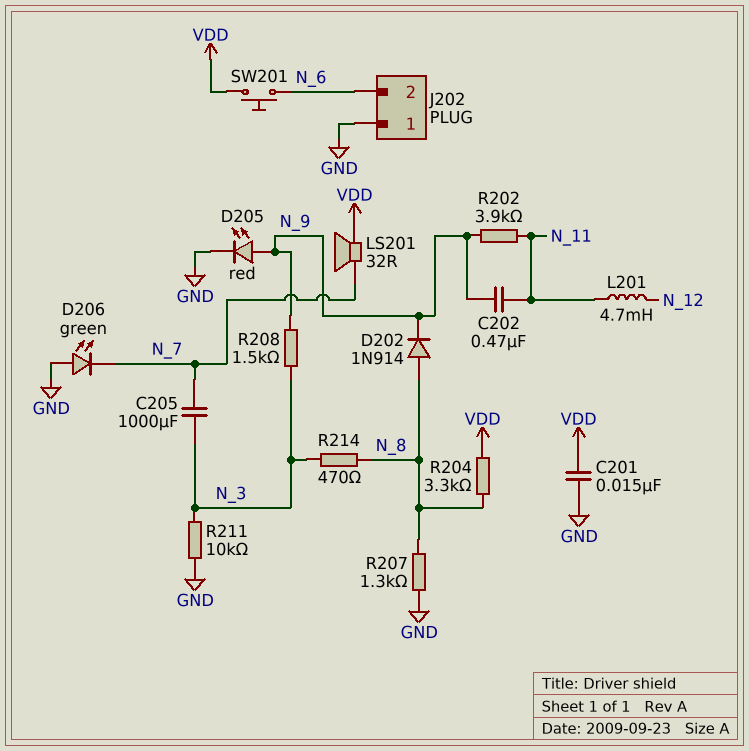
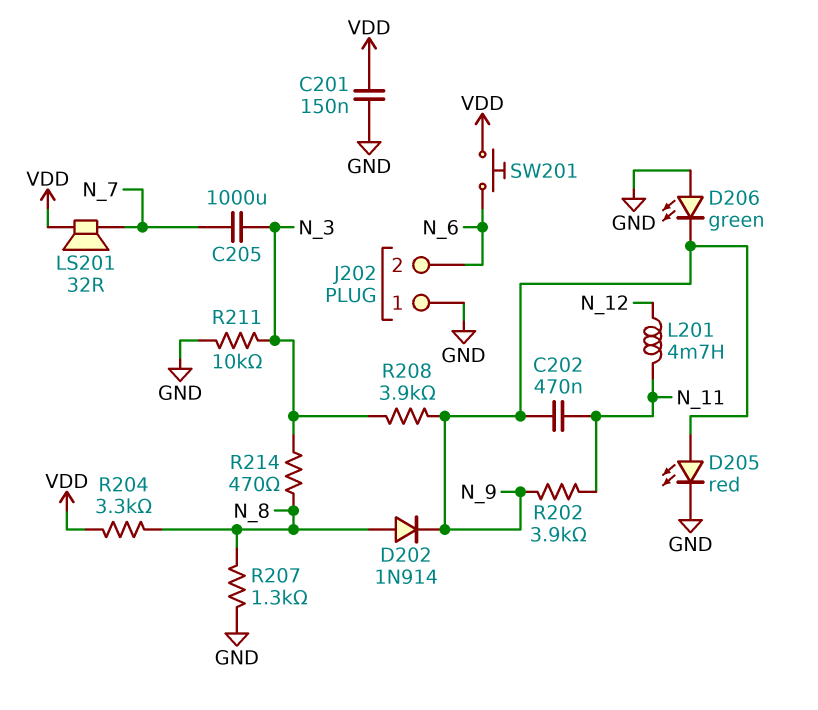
C201: 15nF (GND, VDD) -> 150nF (GND, VDD)
D206: LED green (A GND, K N_7) -> LED green (A GND, K N_9)
R208: 1.5k (N_3, N_9) -> 3.9k (N_3, N_9)

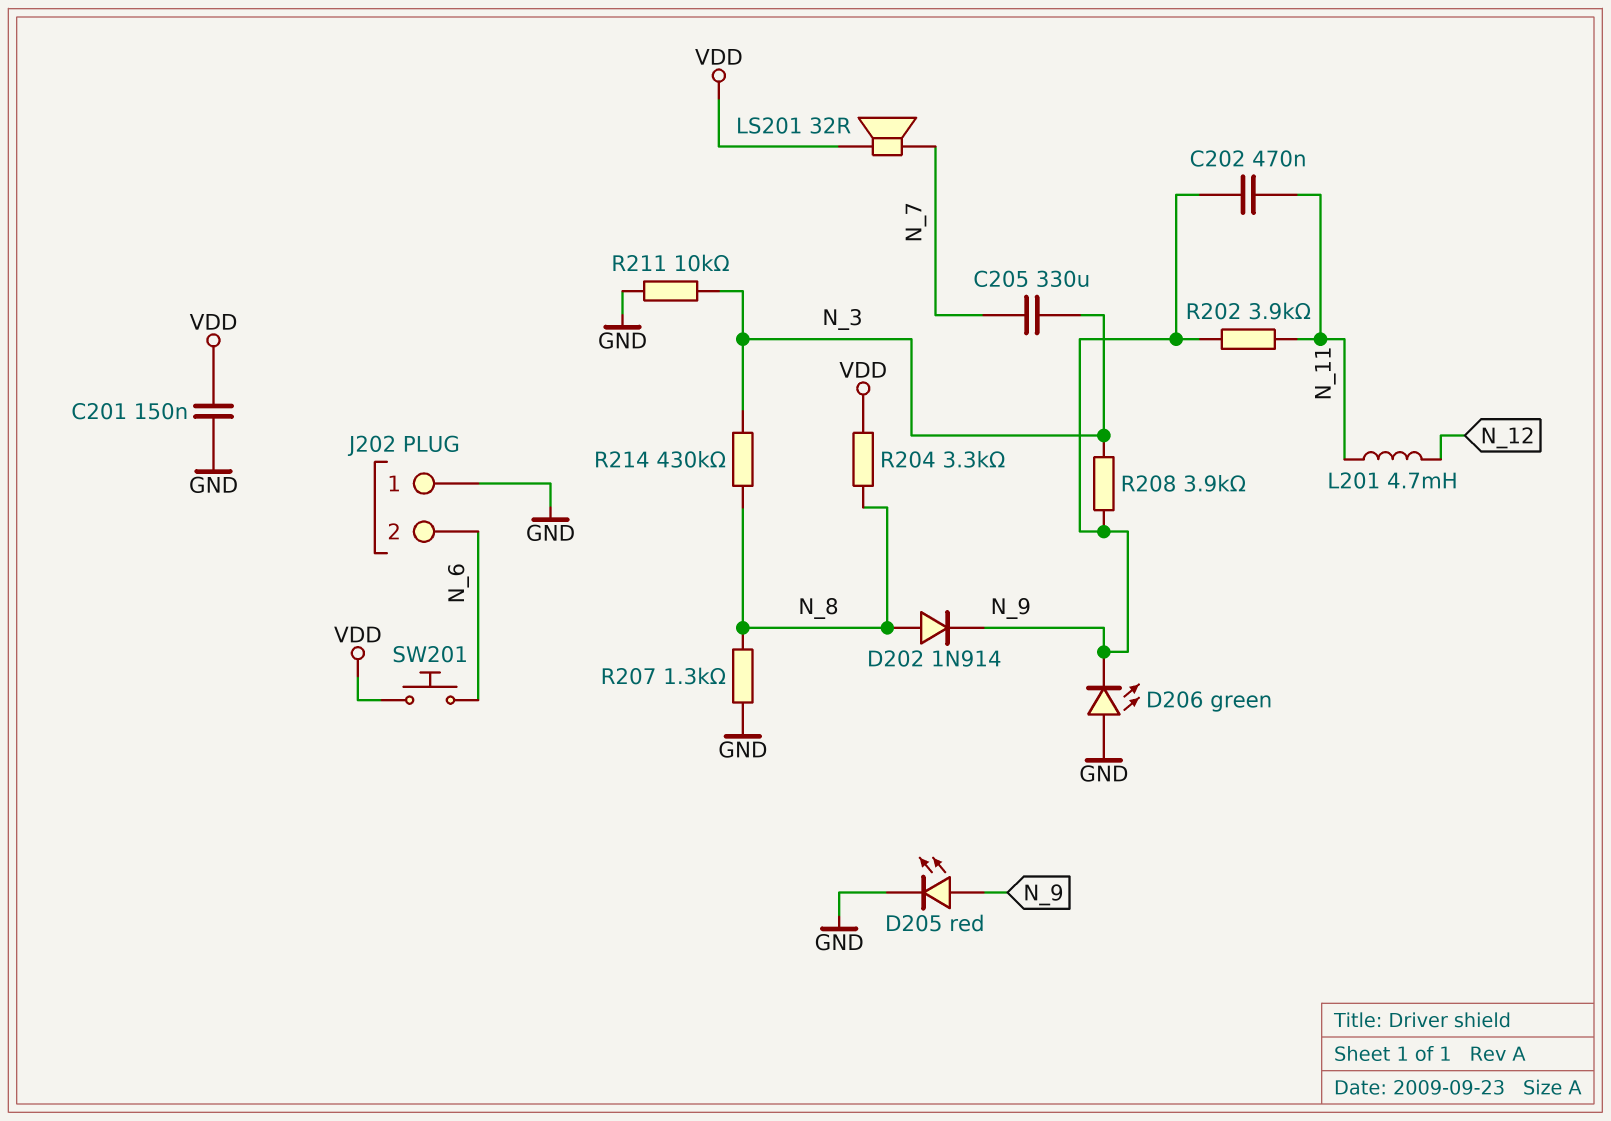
C205: 1000uF (N_3, N_7) -> 330uF (N_3, N_7)
R214: 470 (N_3, N_8) -> 430k (N_3, N_8)

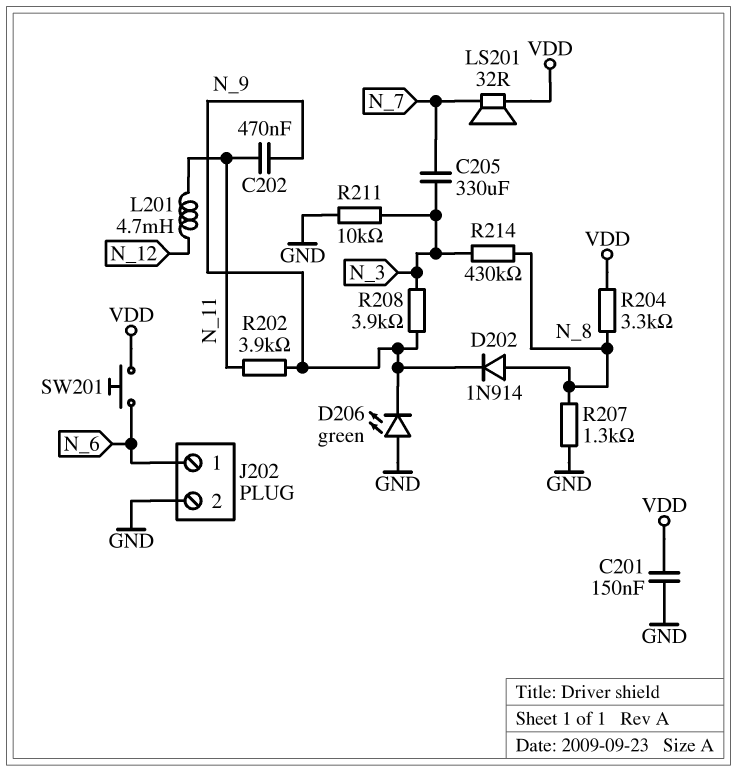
D205: LED red (A N_9, K GND) -> none
J202 pin 1: GND -> N_6
J202 pin 2: N_6 -> GND

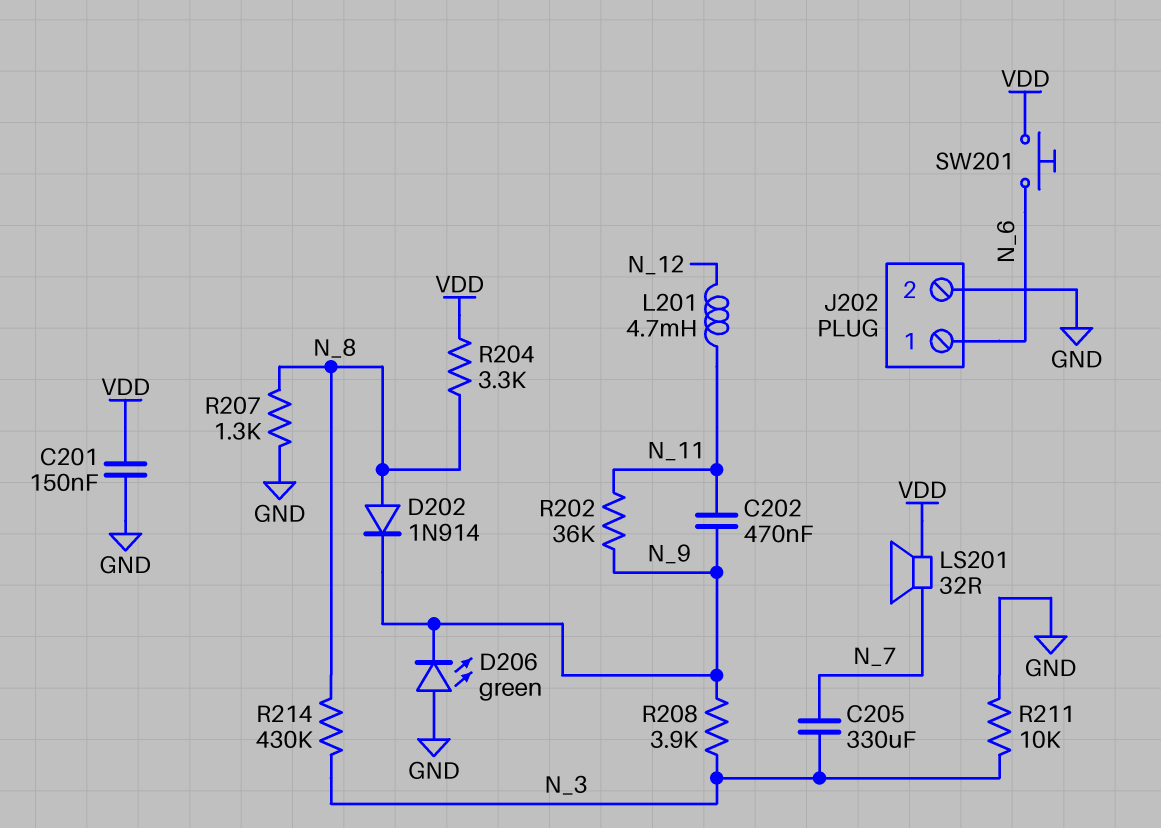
R202: 3.9k (N_9, N_11) -> 36k (N_9, N_11)

